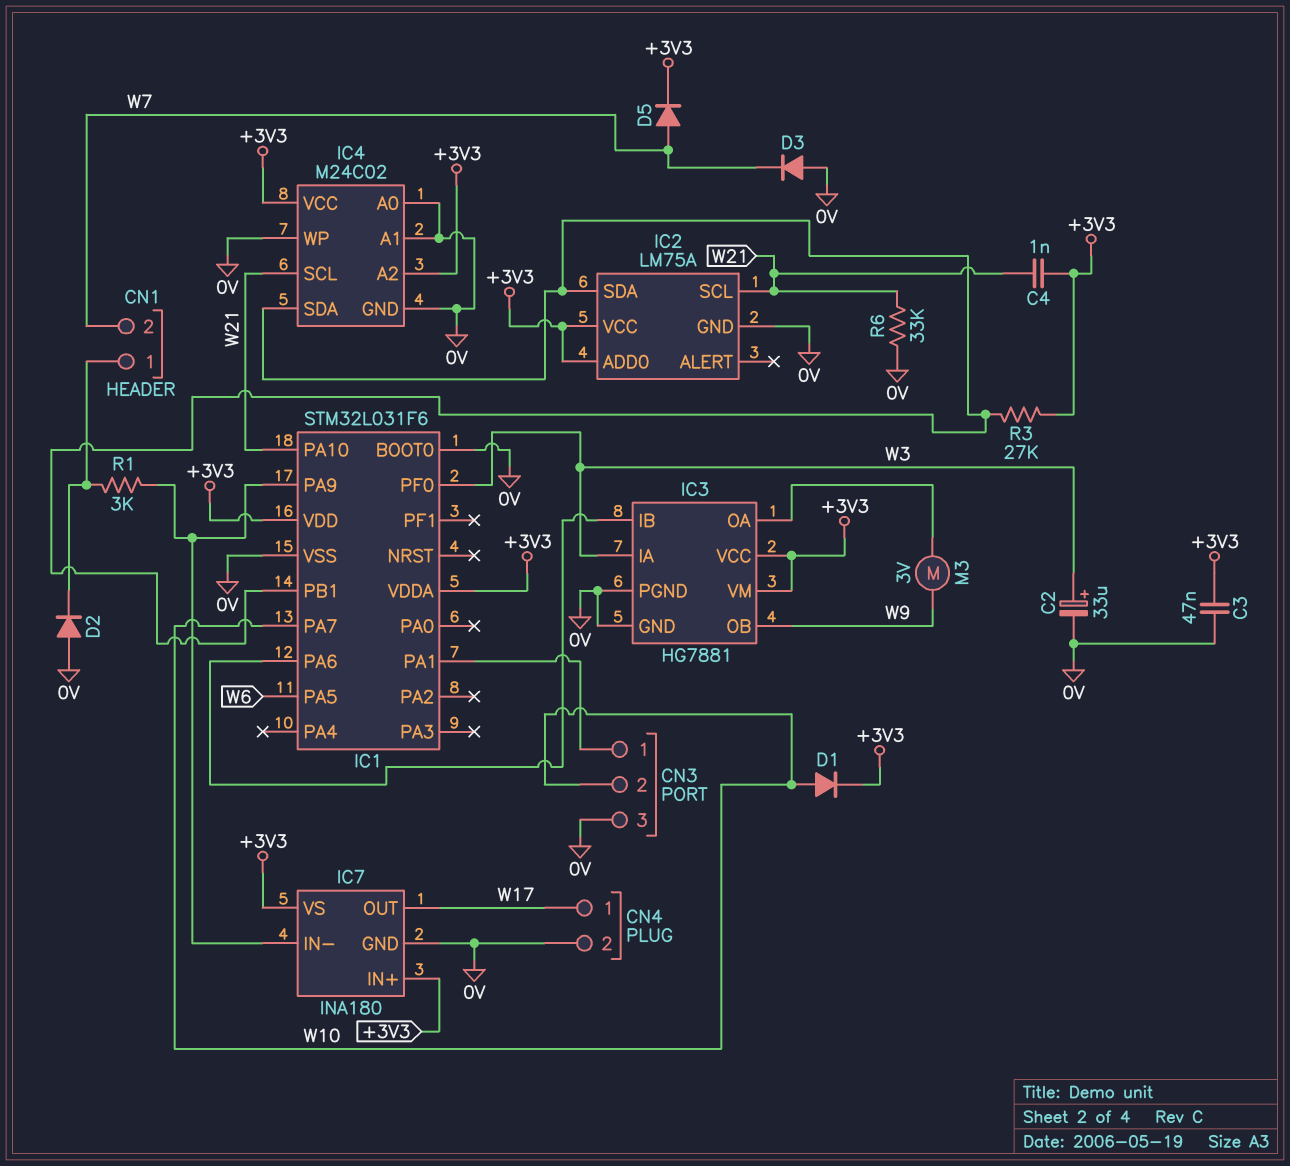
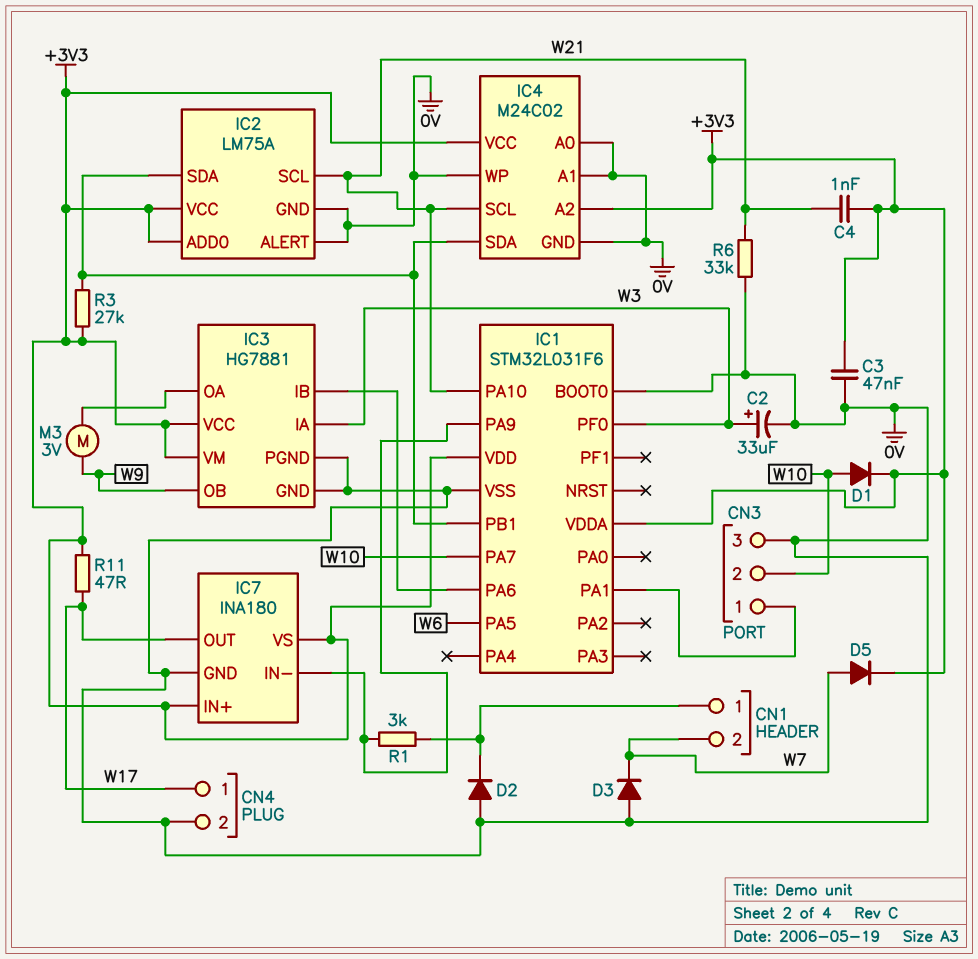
IC2 pin ALERT: none -> 0V
R11: none -> 47 (+3V3, W17)

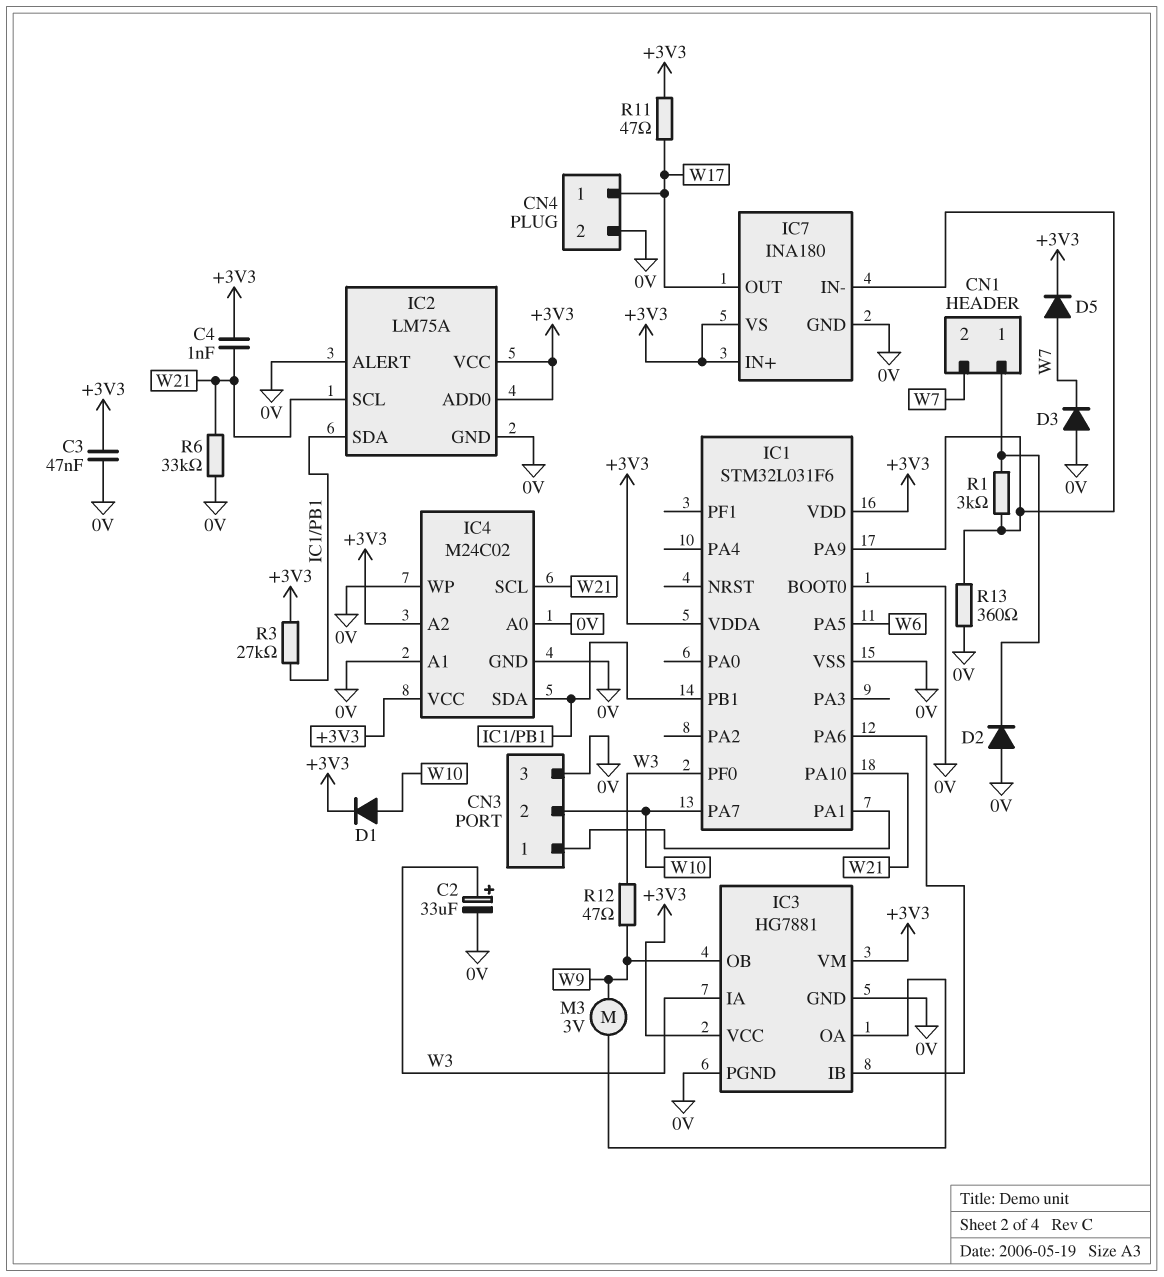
R12: none -> 47 (W3, W9)
R13: none -> 360 (0V, IC1/PA9)

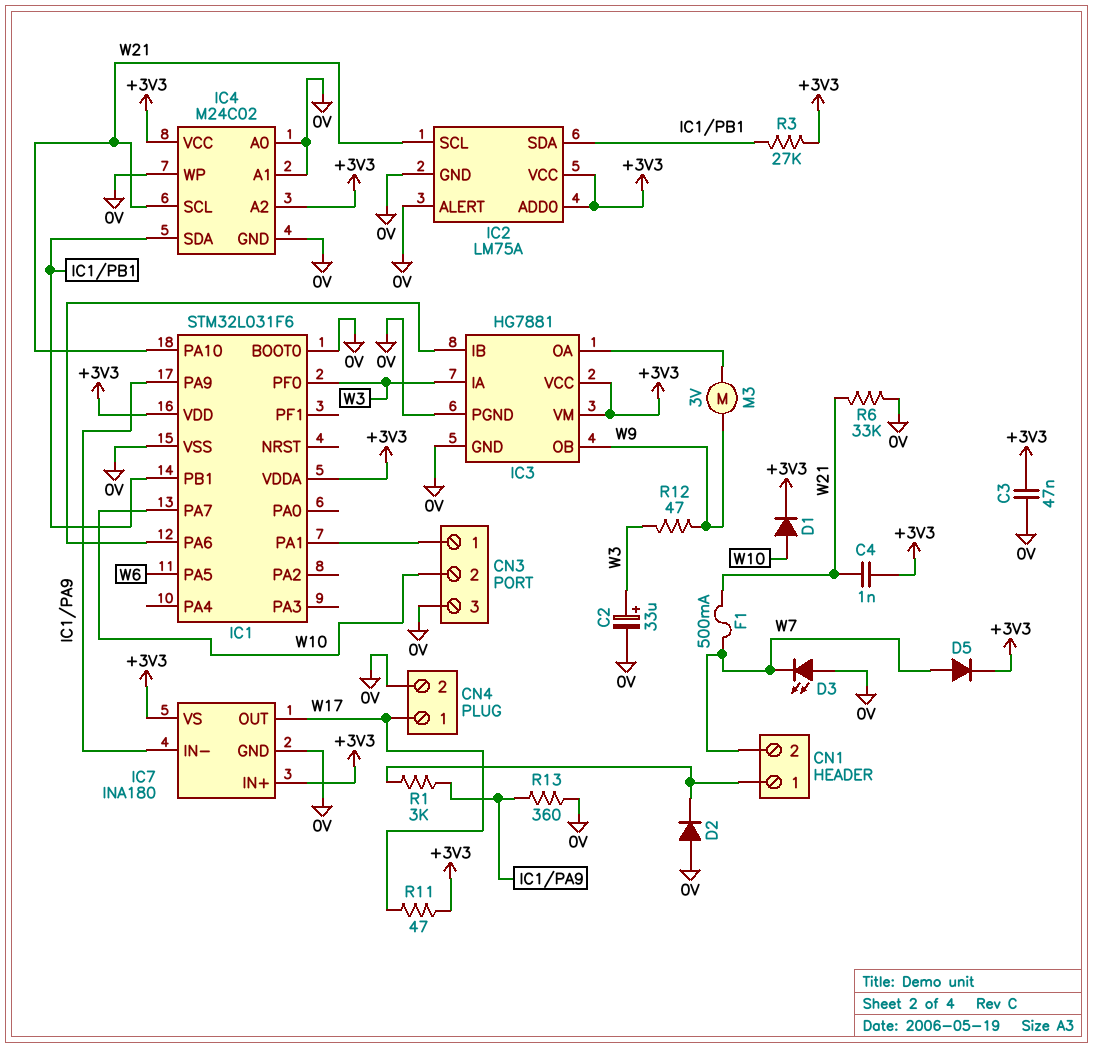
D3: diode (A 0V, K W7) -> LED (A 0V, K W7)
F1: none -> 500mA (W7, W21)

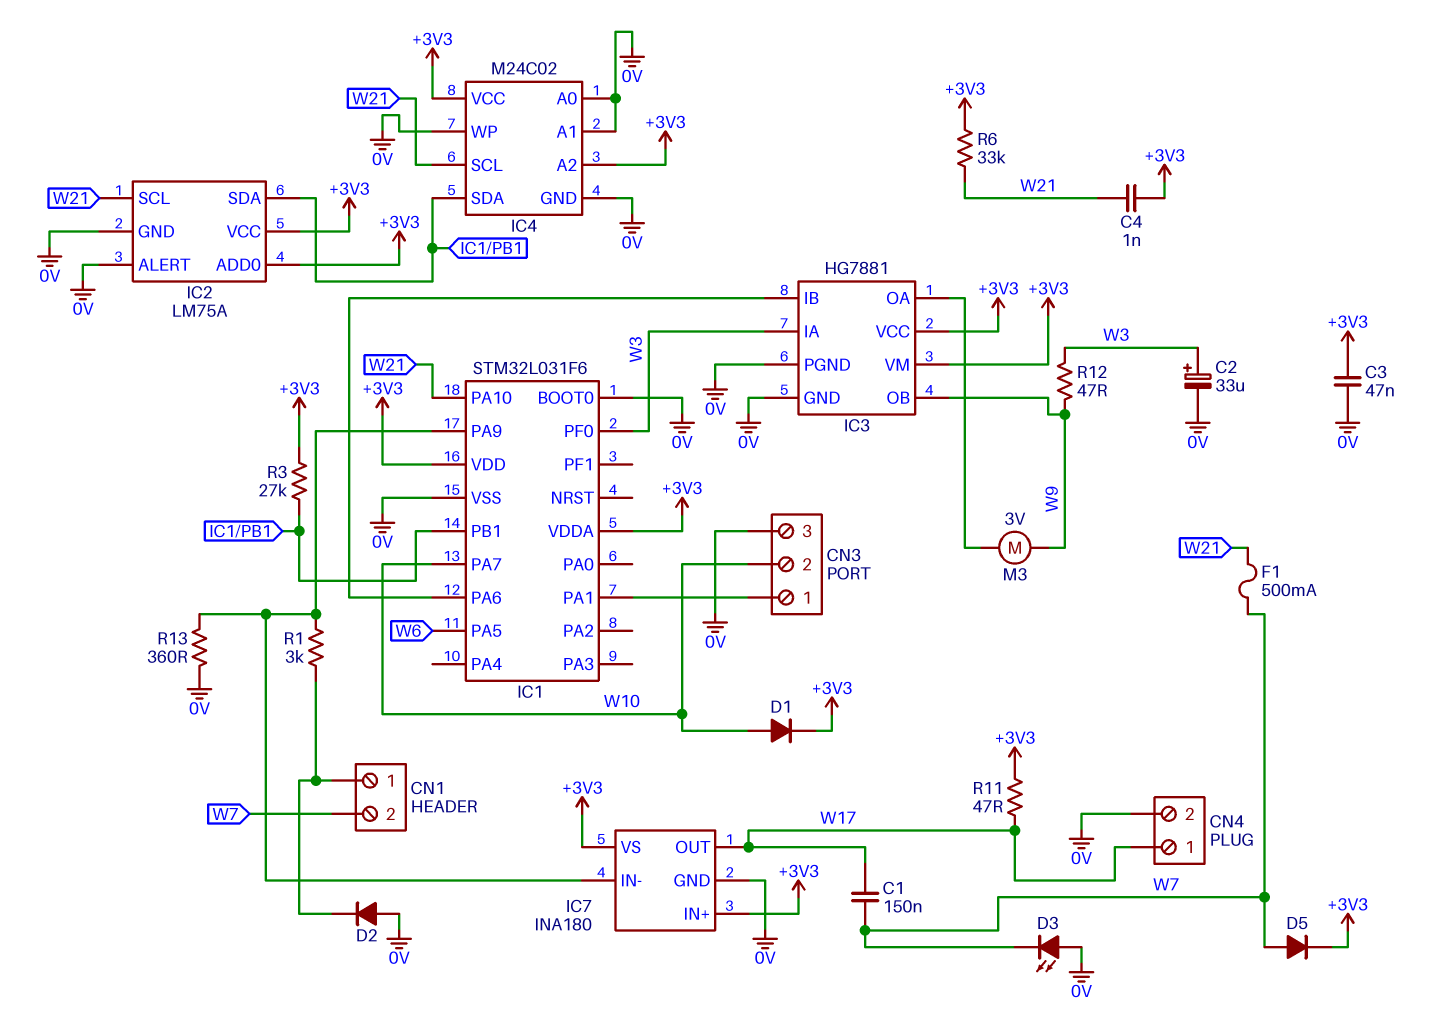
C1: none -> 150nF (W7, W17)
R6: 33k (0V, W21) -> 33k (+3V3, W21)

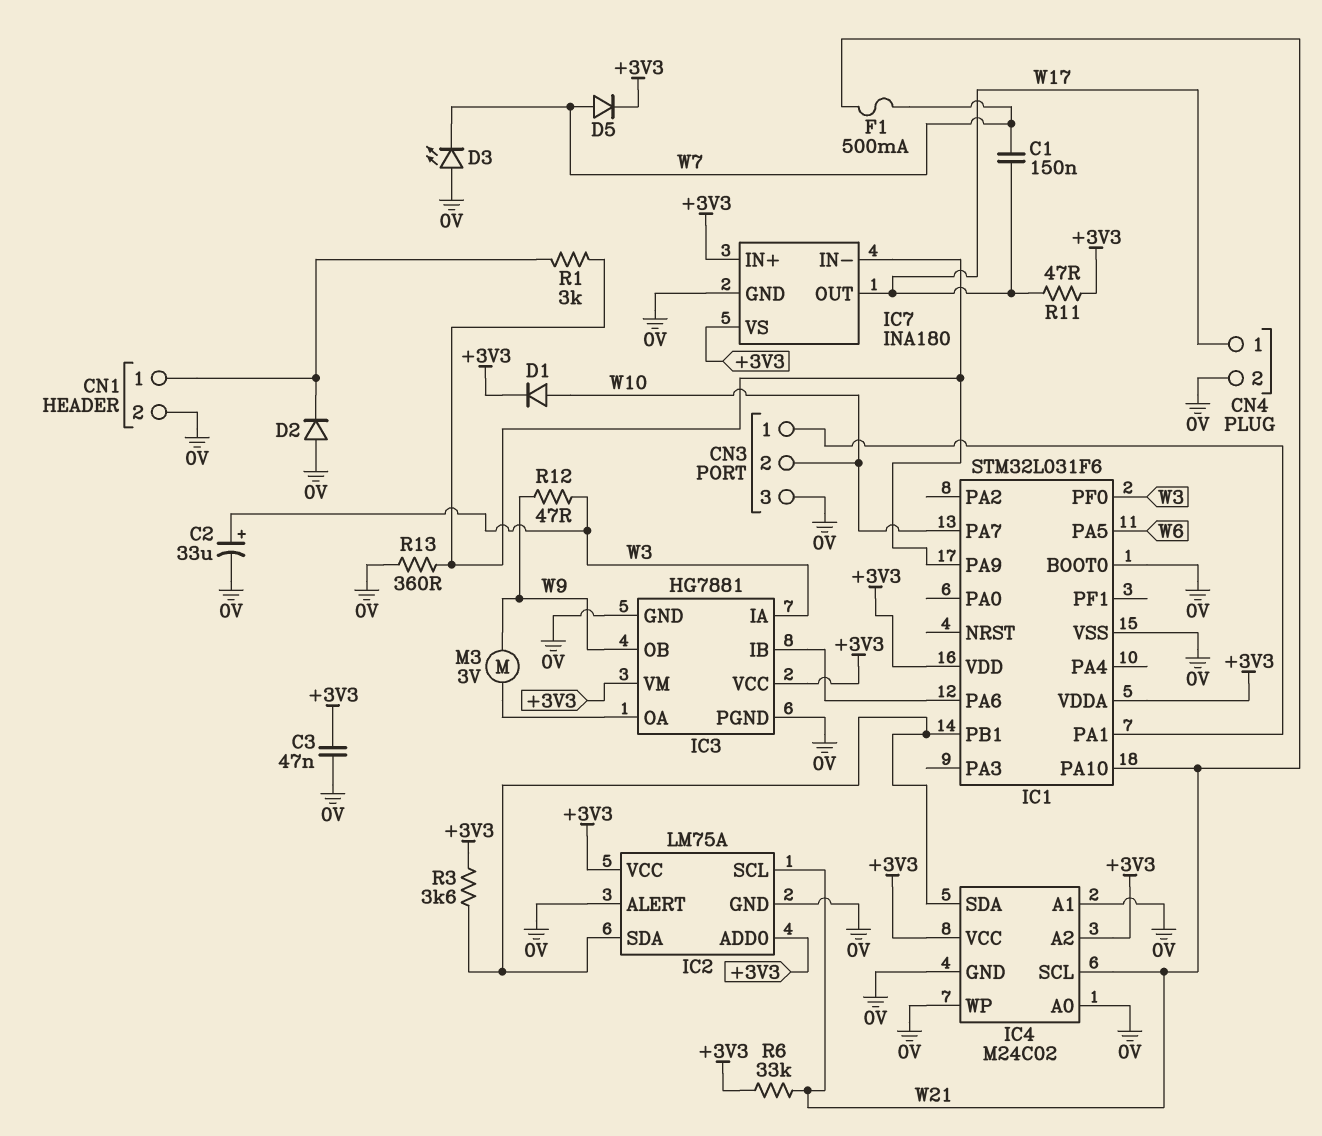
C4: 1nF (+3V3, W21) -> none
CN1 pin 2: W7 -> 0V
R3: 27k (+3V3, IC1/PB1) -> 3.6k (+3V3, IC1/PB1)

